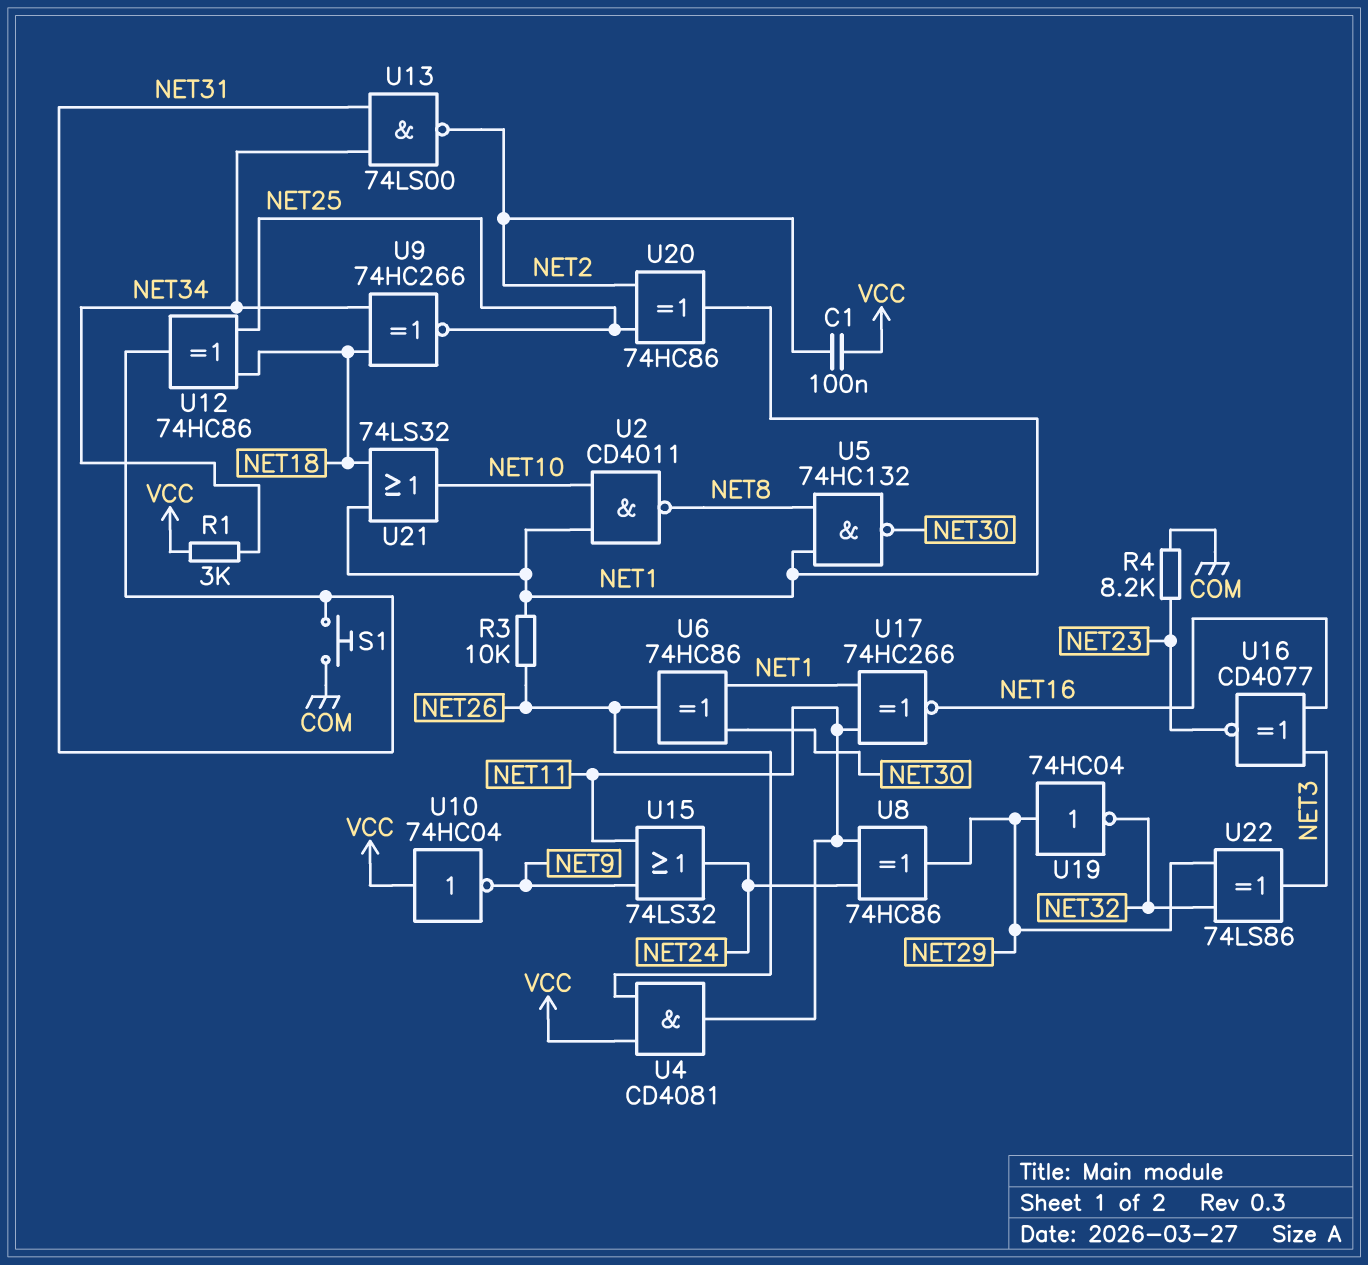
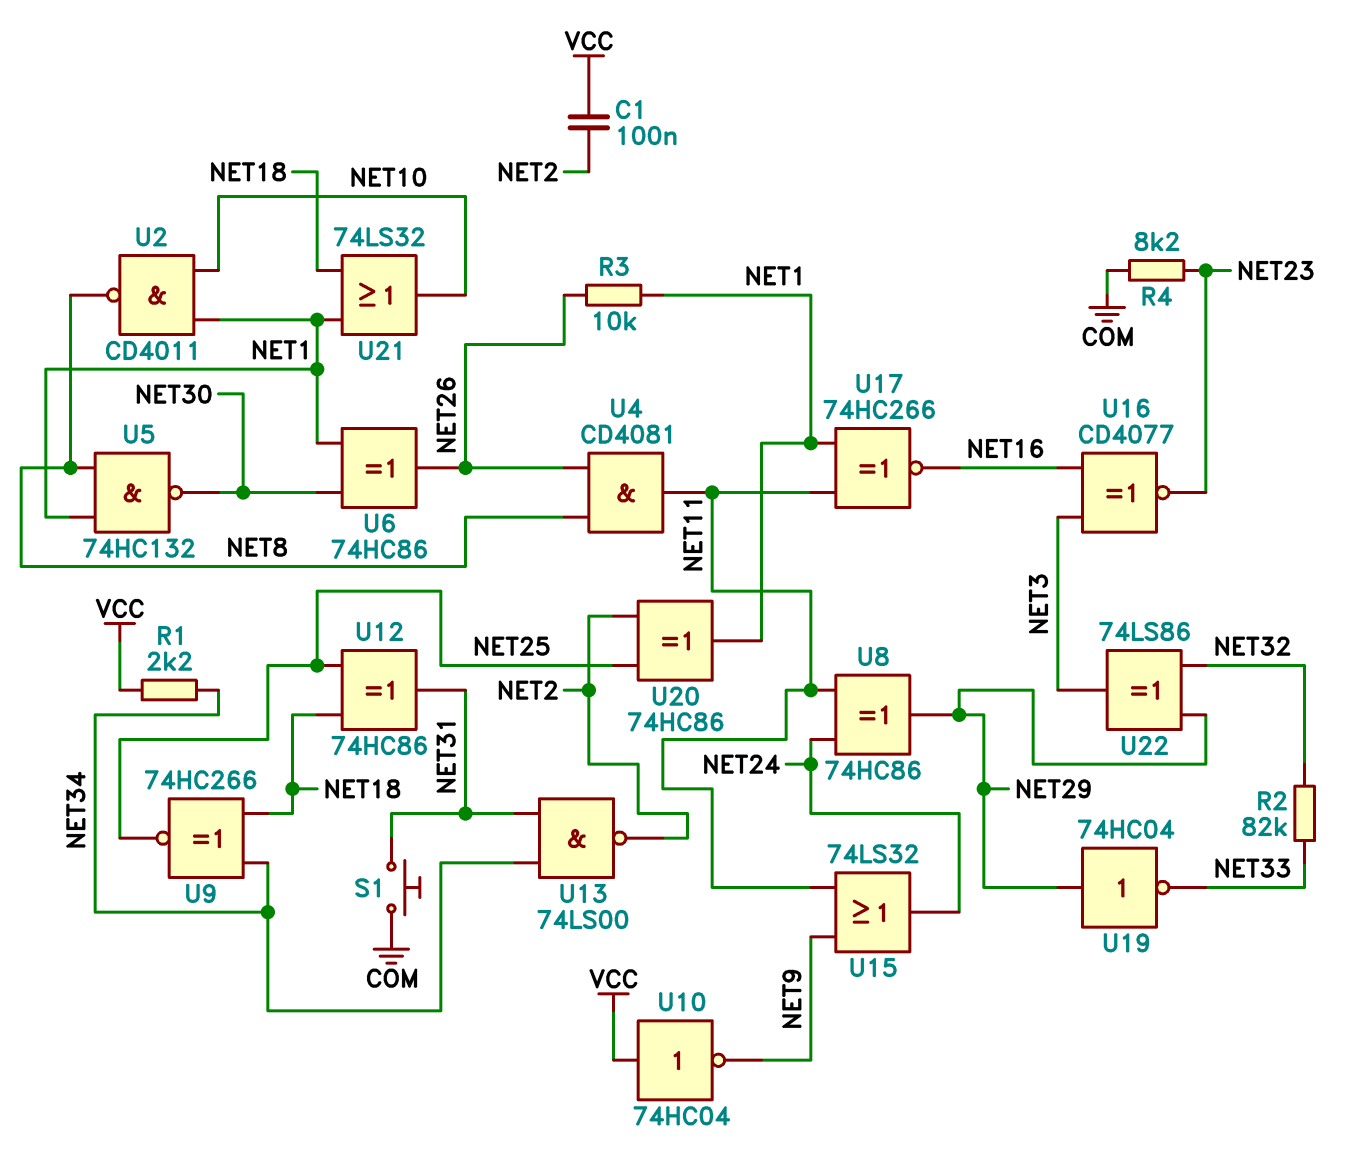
R1: 3k (NET34, VCC) -> 2.2k (NET34, VCC)
R2: none -> 82k (NET32, NET33)
U4: AND CD4081 (in NET26, in VCC, out NET11) -> AND CD4081 (in NET8, in NET26, out NET11)
U19: NOT 74HC04 (in NET29, out NET32) -> NOT 74HC04 (in NET29, out NET33)

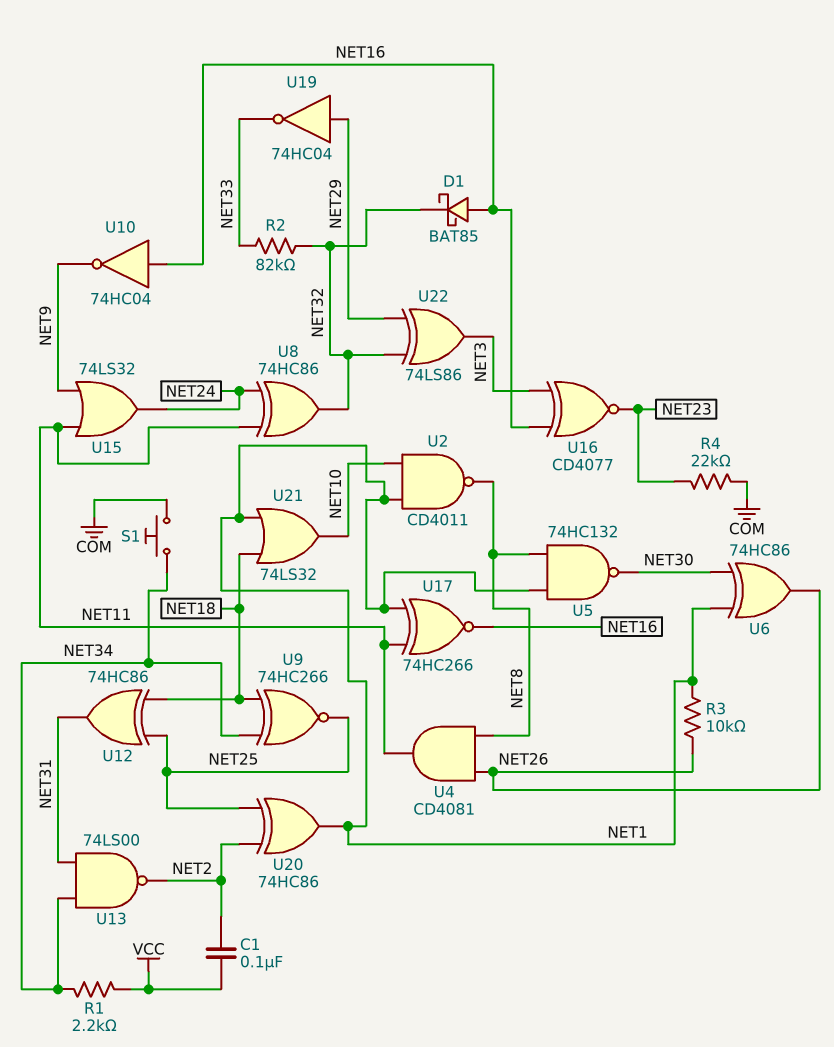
D1: none -> schottky BAT85 (A NET16, K NET32)
R4: 8.2k (COM, NET23) -> 22k (COM, NET23)
S1: button (COM, NET31) -> button (COM, NET34)
U8: XOR 74HC86 (in NET11, in NET24, out NET29) -> XOR 74HC86 (in NET11, in NET24, out NET32)
U10: NOT 74HC04 (in VCC, out NET9) -> NOT 74HC04 (in NET16, out NET9)

